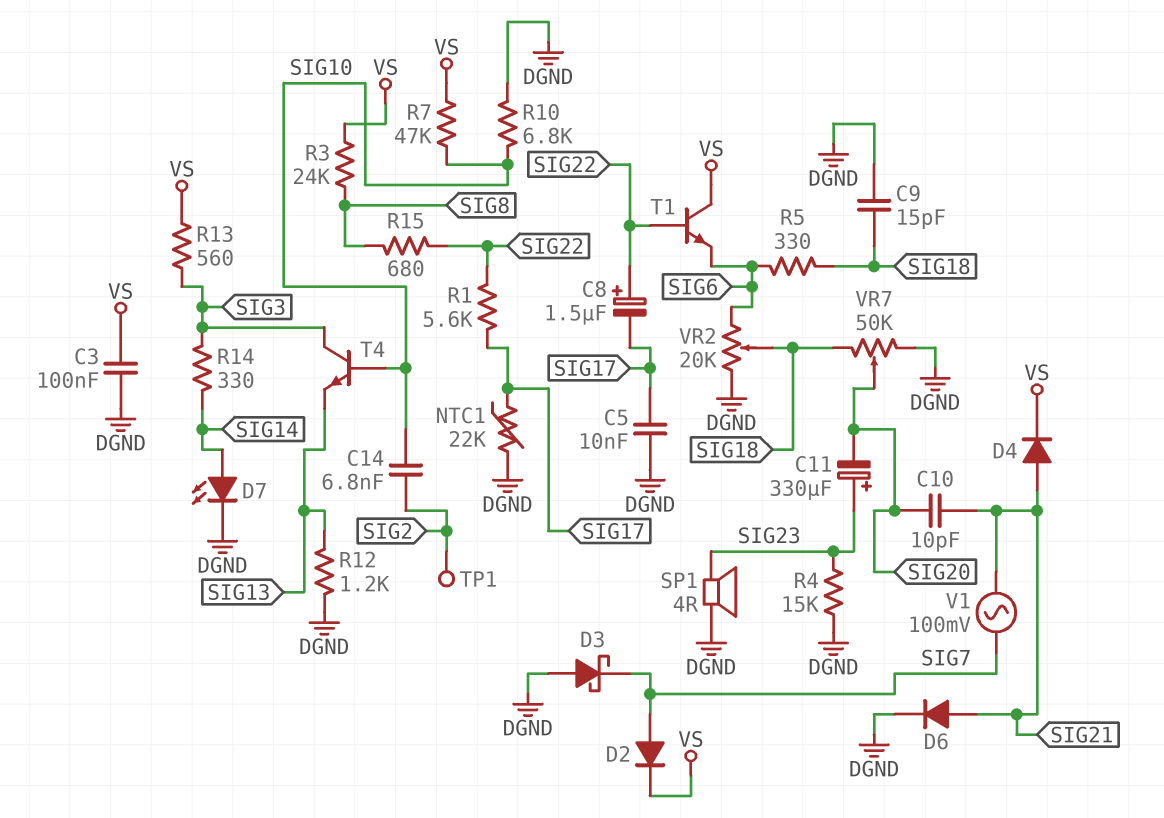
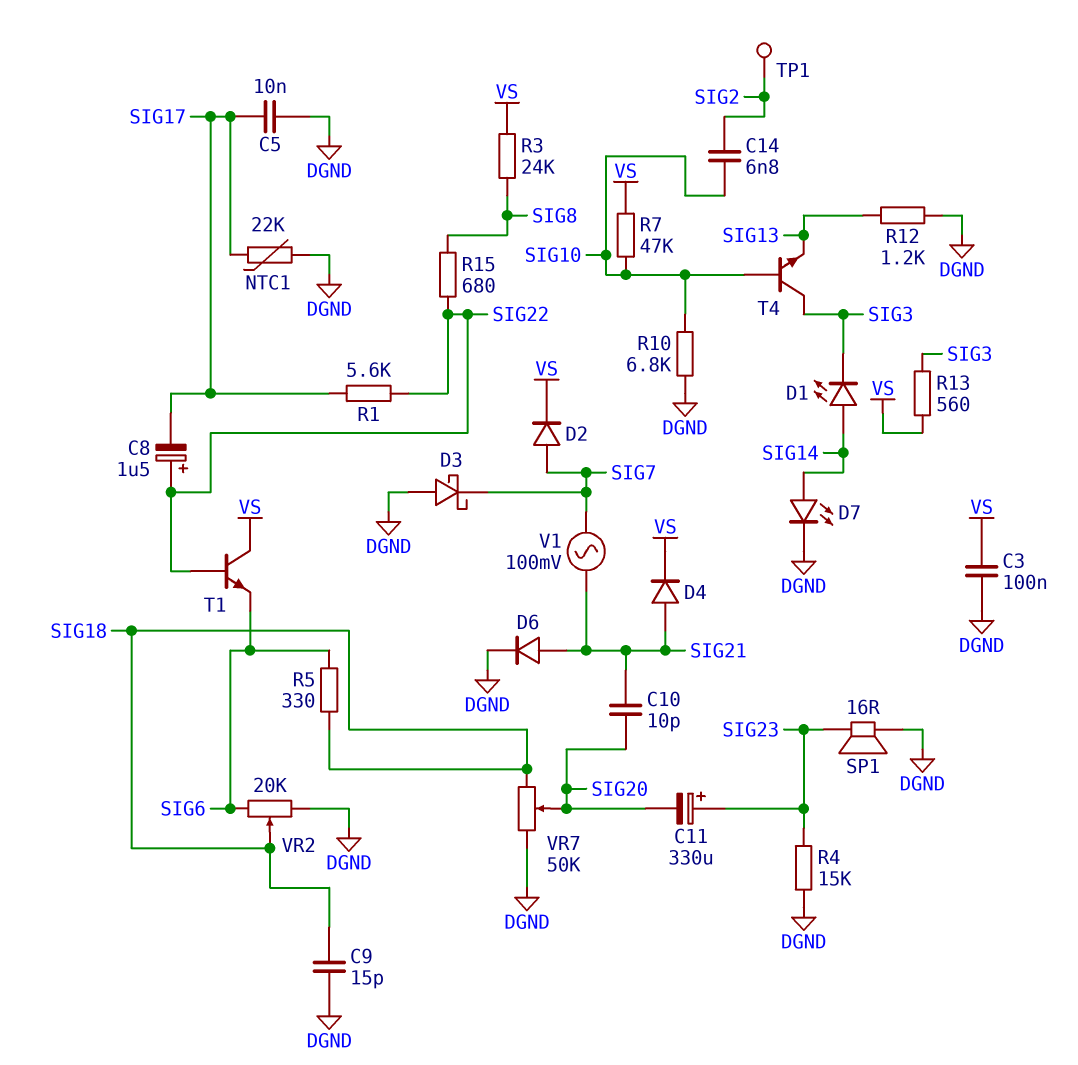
D1: none -> LED (A SIG14, K SIG3)
R14: 330 (SIG3, SIG14) -> none
SP1: speaker 4R (DGND, SIG23) -> speaker 16R (DGND, SIG23)

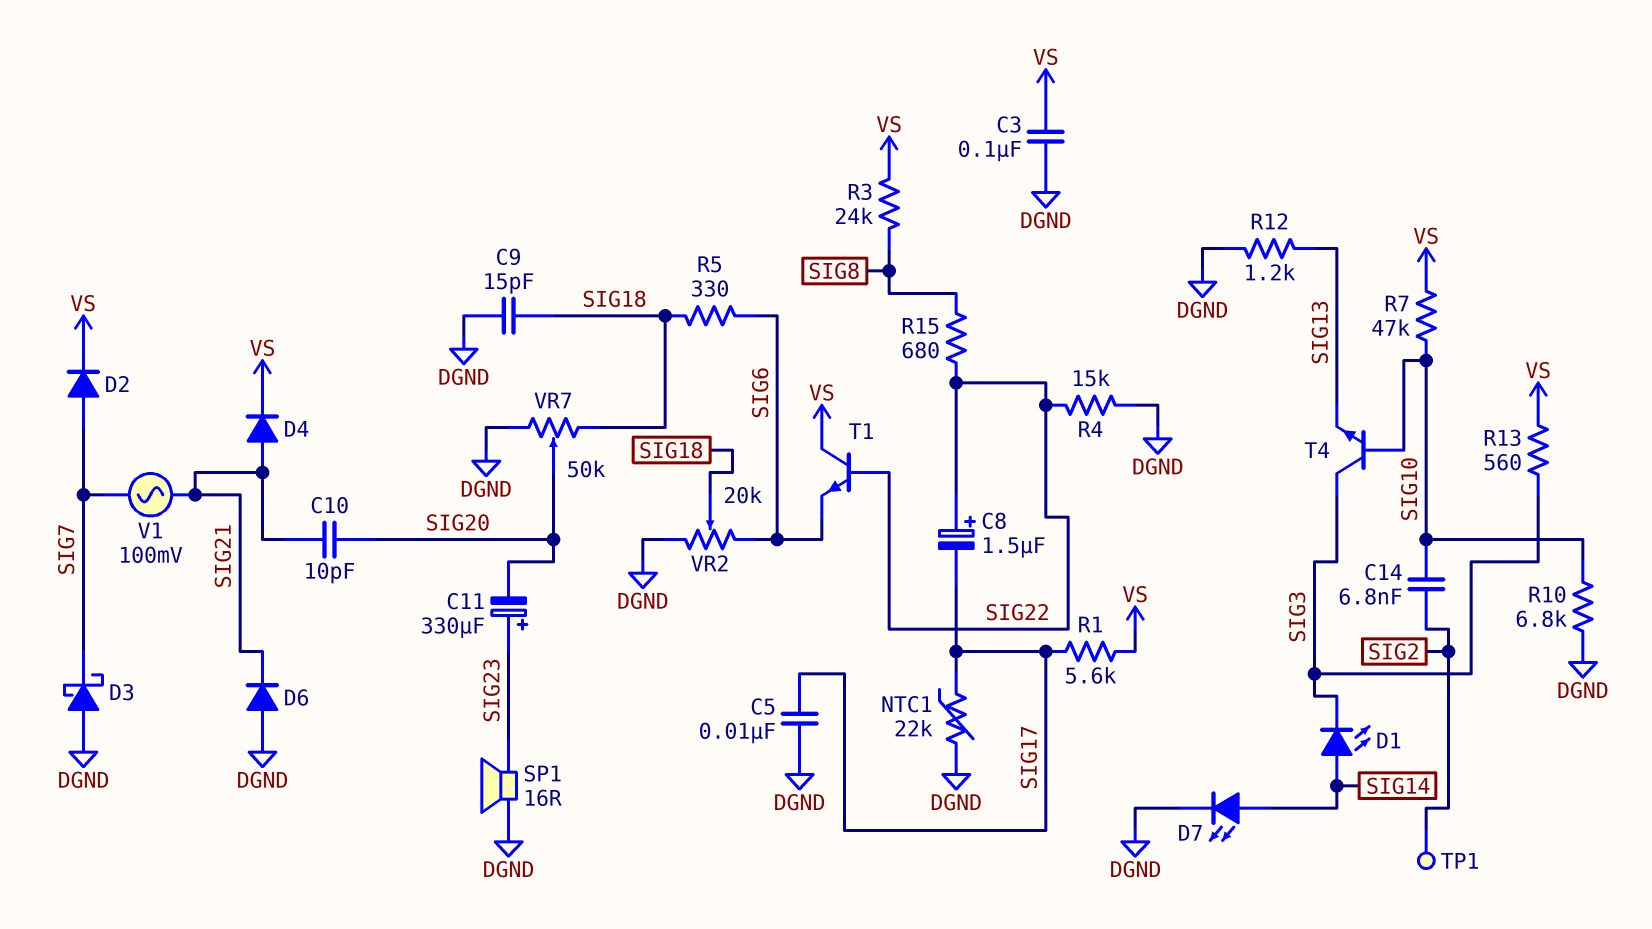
D6: diode (A SIG21, K DGND) -> diode (A DGND, K SIG21)
R1: 5.6k (SIG17, SIG22) -> 5.6k (SIG17, VS)
R4: 15k (DGND, SIG23) -> 15k (DGND, SIG22)

